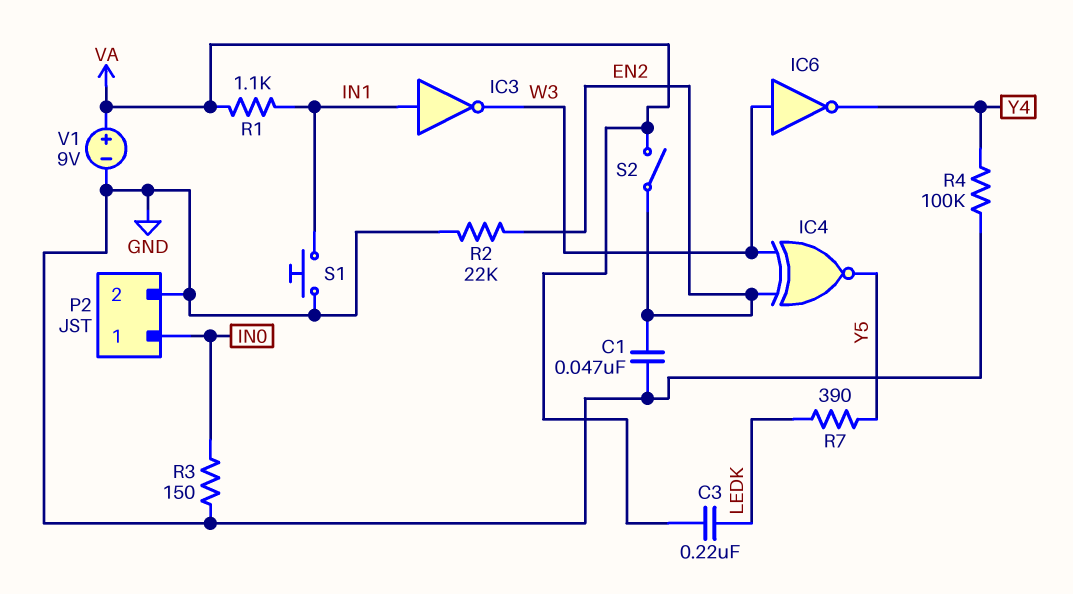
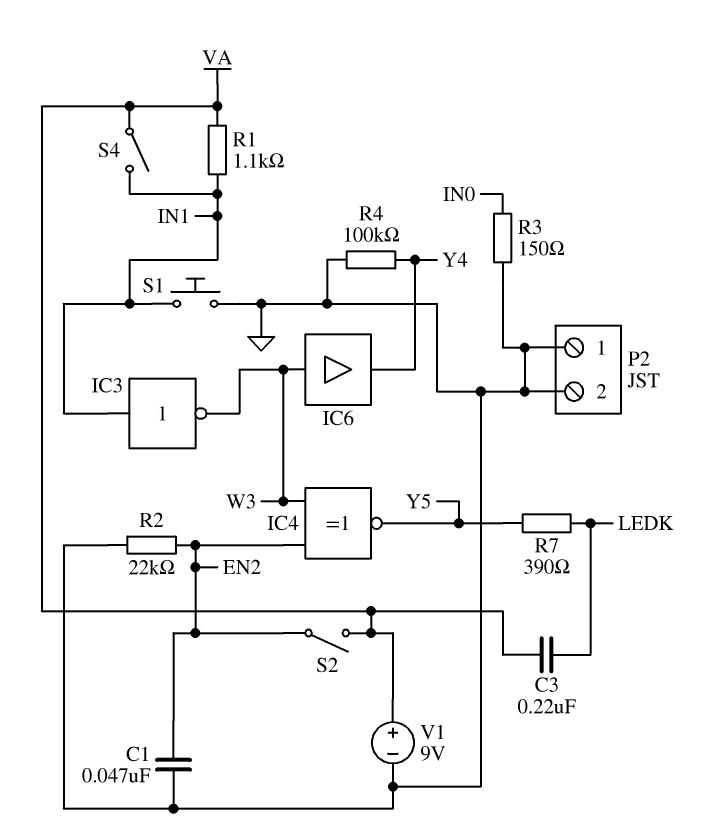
IC6: NOT (in W3, out Y4) -> buffer (in W3, out Y4)
P2 pin 1: IN0 -> GND
S4: none -> switch (IN1, VA)

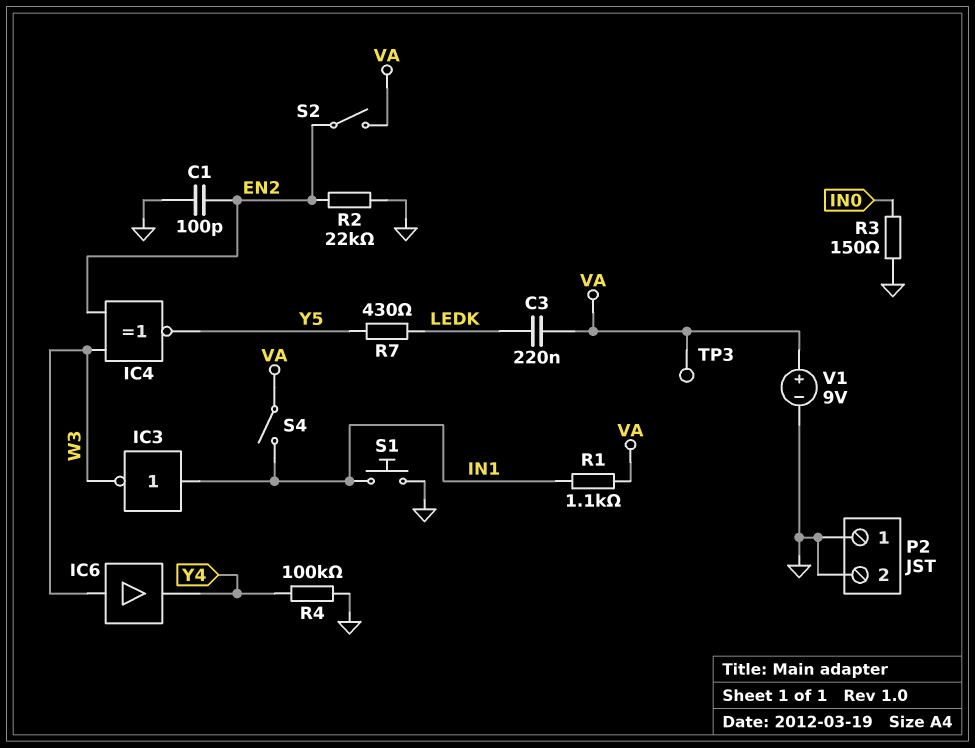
C1: 47nF (EN2, GND) -> 100pF (EN2, GND)
R7: 390 (LEDK, Y5) -> 430 (LEDK, Y5)
TP3: none -> test point (VA)

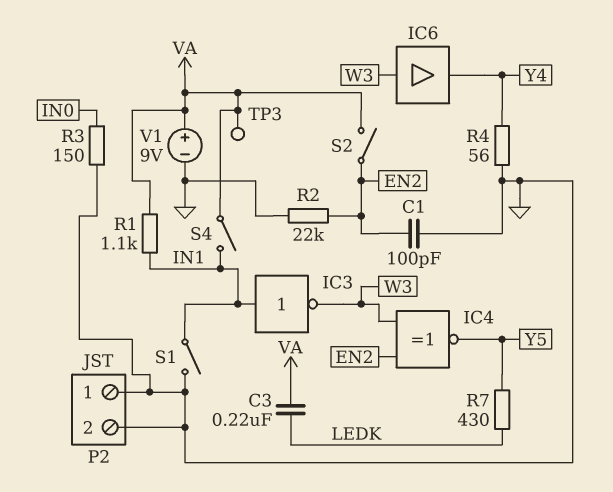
R4: 100k (GND, Y4) -> 56 (GND, Y4)
S1: button (GND, IN1) -> switch (GND, IN1)

